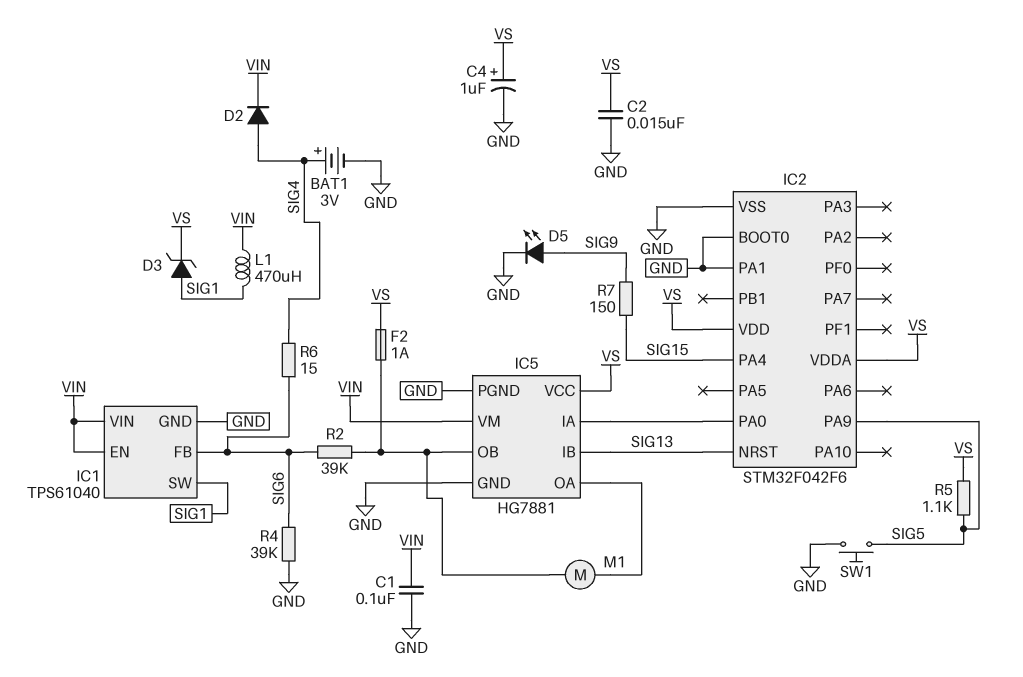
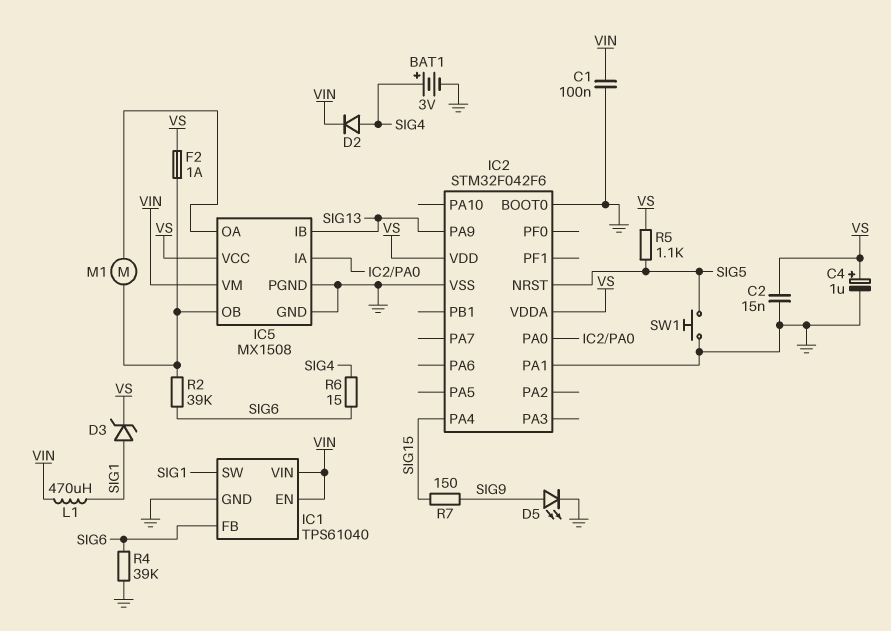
IC2 pin NRST: SIG13 -> SIG5
IC2 pin PA9: SIG5 -> SIG13
IC5: HG7881 -> MX1508

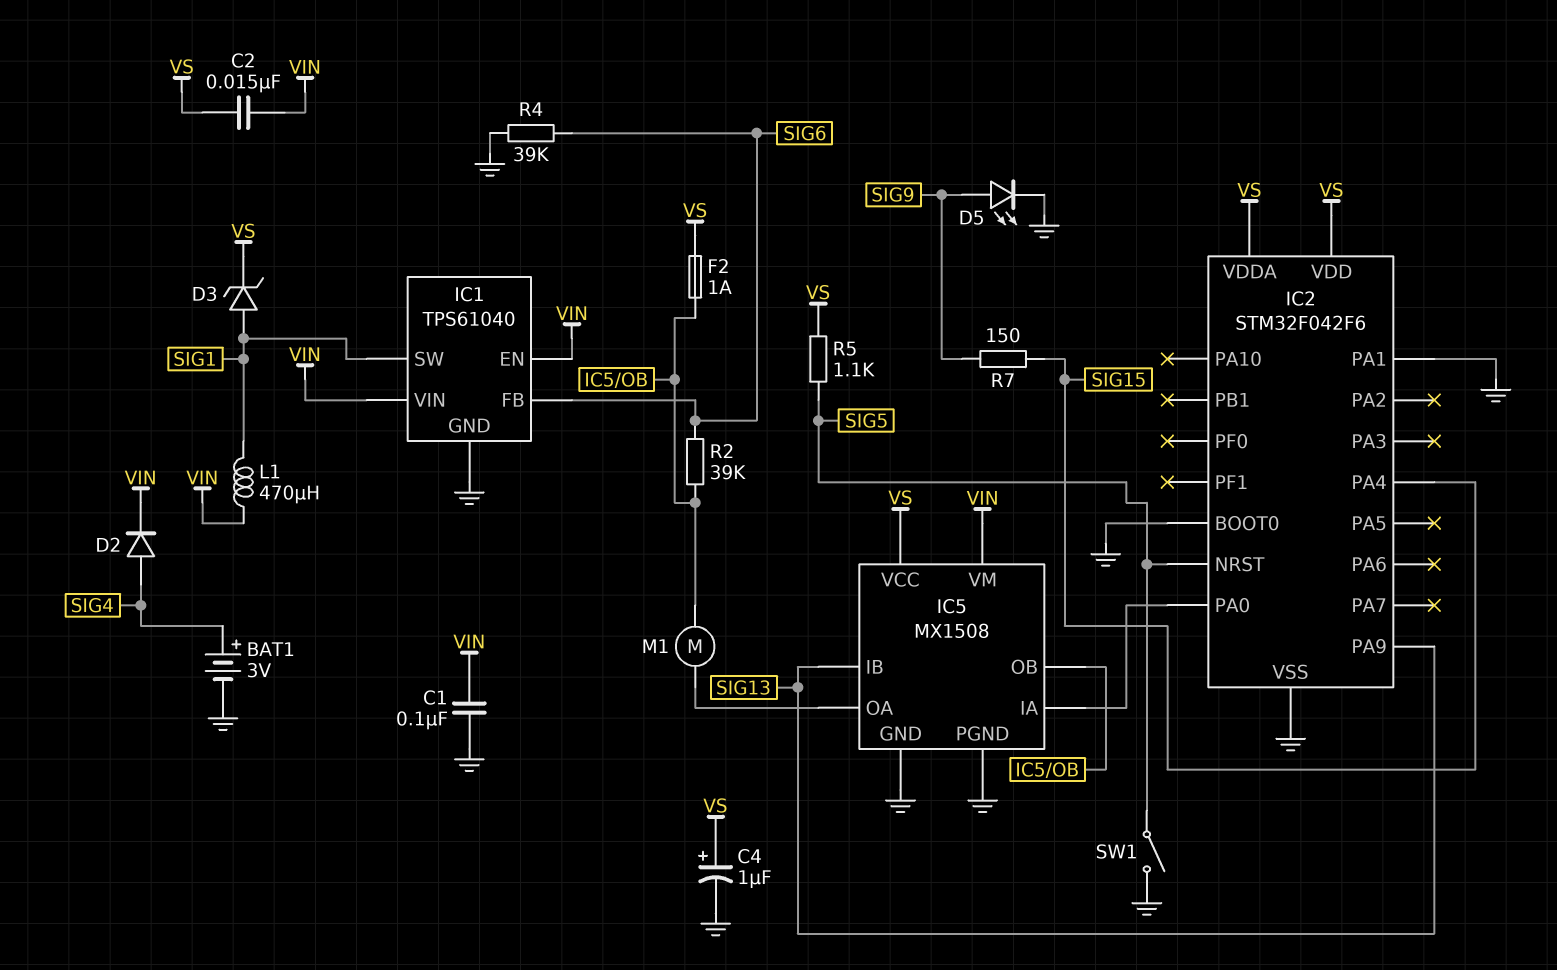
C2: 15nF (GND, VS) -> 15nF (VIN, VS)
R6: 15 (SIG4, SIG6) -> none
SW1: button (GND, SIG5) -> switch (GND, SIG5)

